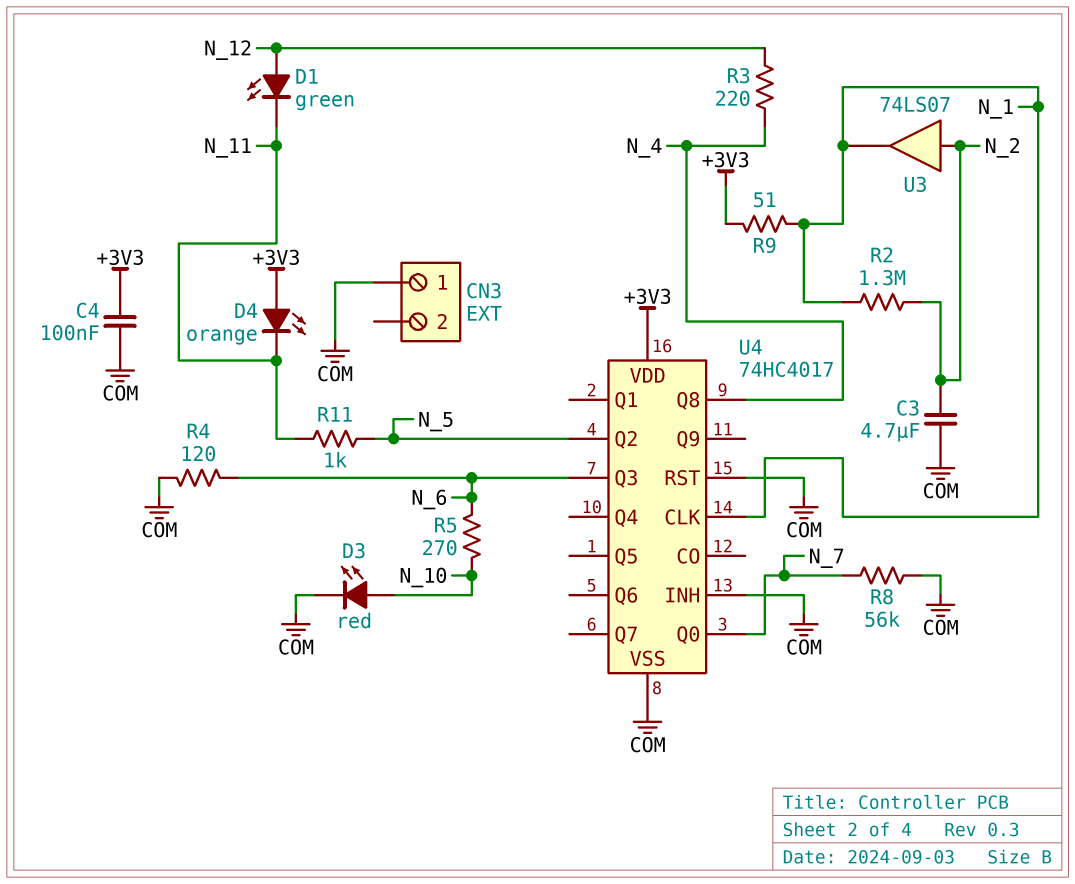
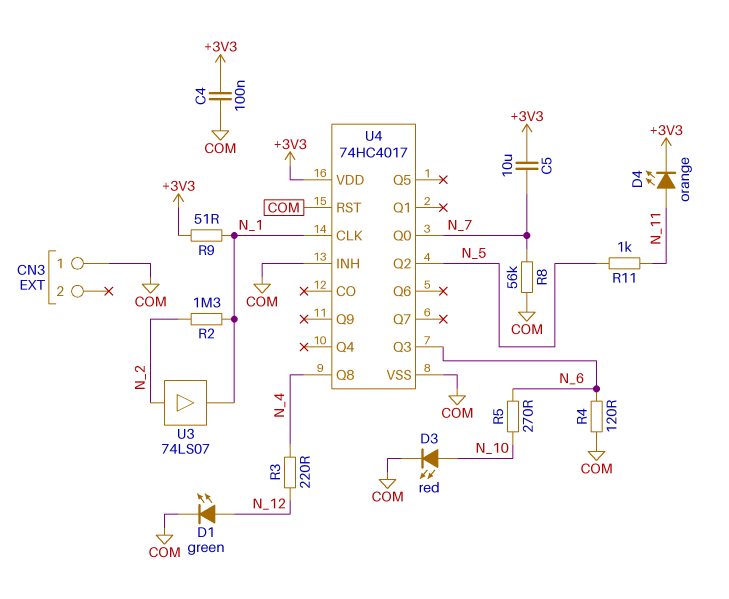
C3: 4.7uF (COM, N_2) -> none
C5: none -> 10uF (+3V3, N_7)
D1: LED green (A N_12, K N_11) -> LED green (A N_12, K COM)
D4: LED orange (A +3V3, K N_11) -> LED orange (A N_11, K +3V3)

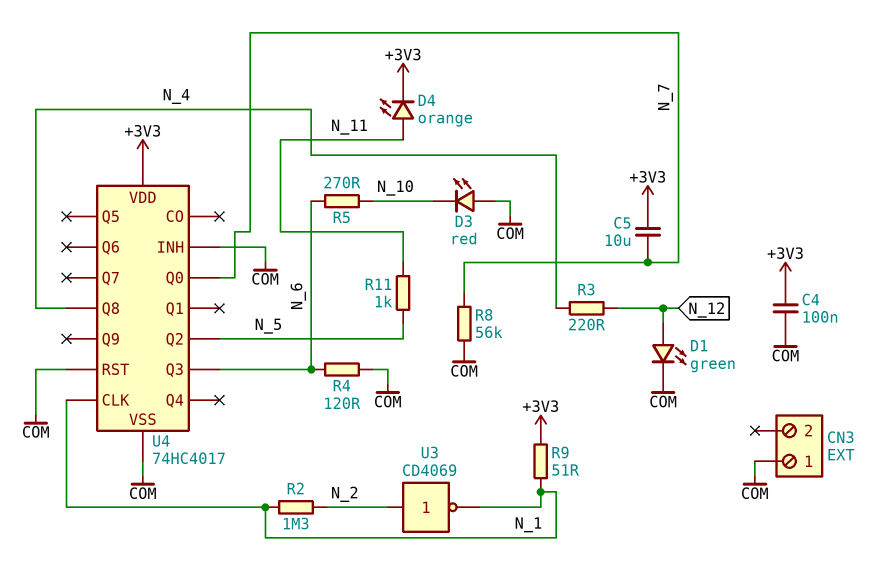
D3: LED red (A N_10, K COM) -> LED red (A COM, K N_10)
U3: buffer 74LS07 (in N_2, out N_1) -> NOT CD4069 (in N_2, out N_1)

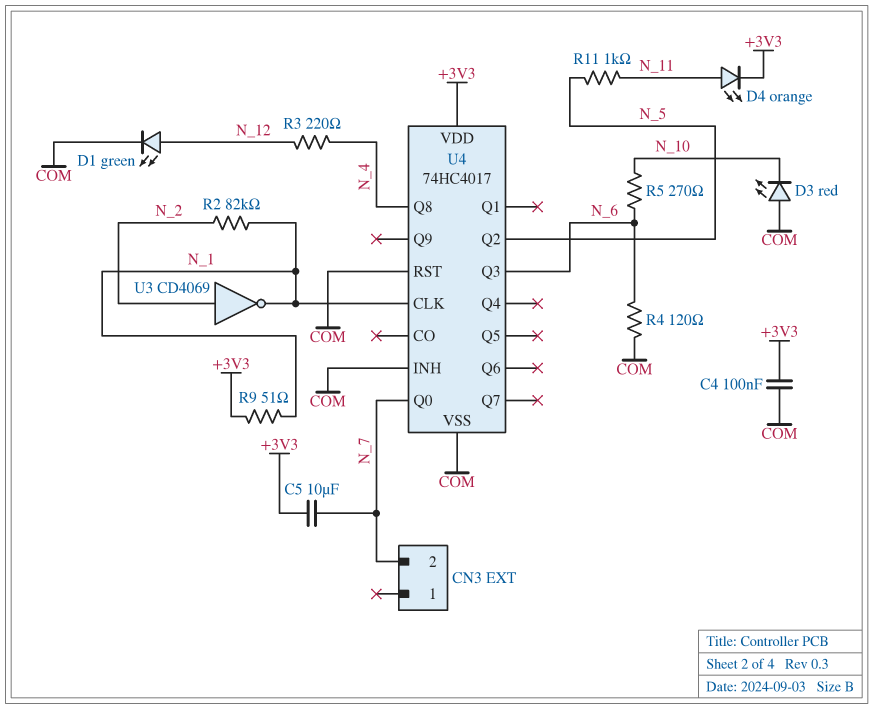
CN3 pin 1: COM -> none
CN3 pin 2: none -> N_7
R2: 1.3M (N_1, N_2) -> 82k (N_1, N_2)
R8: 56k (COM, N_7) -> none

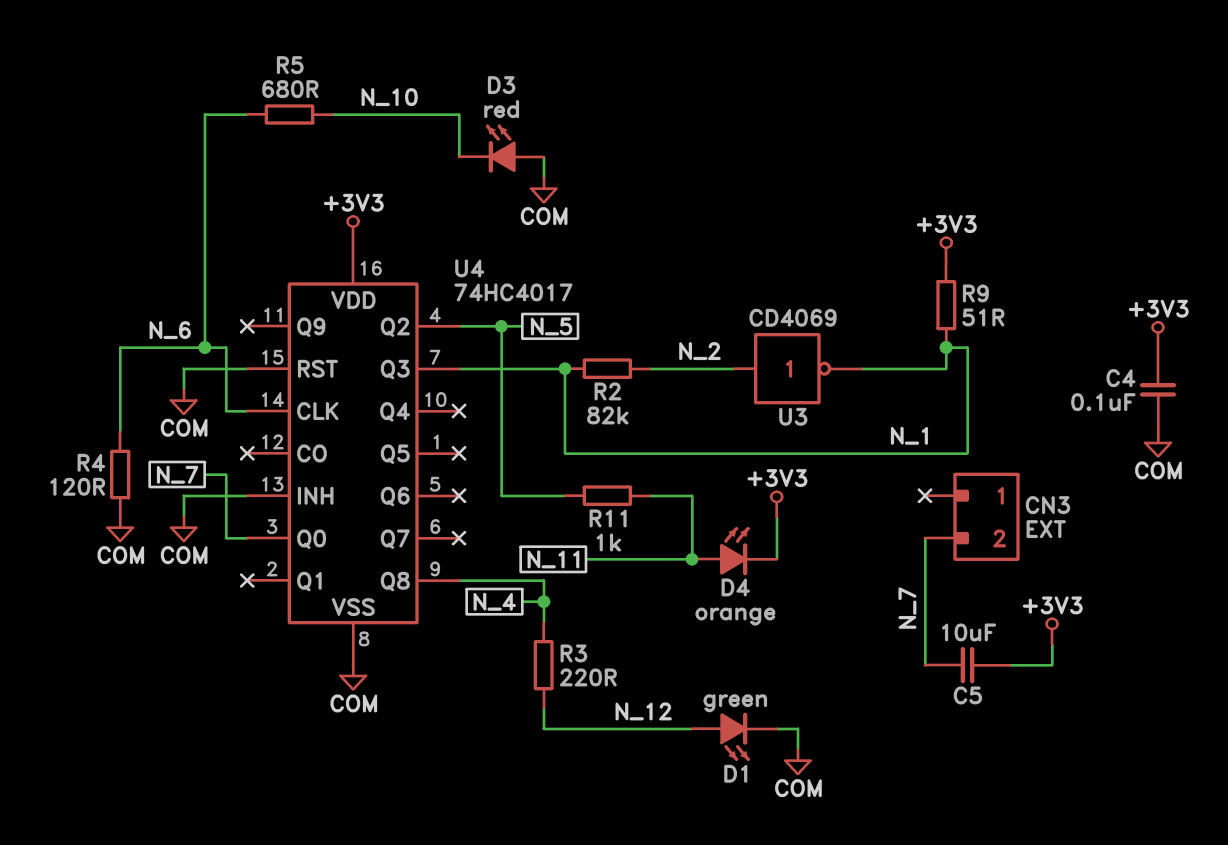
R5: 270 (N_6, N_10) -> 680 (N_6, N_10)
U4 pin CLK: N_1 -> N_6
U4 pin Q3: N_6 -> N_1

